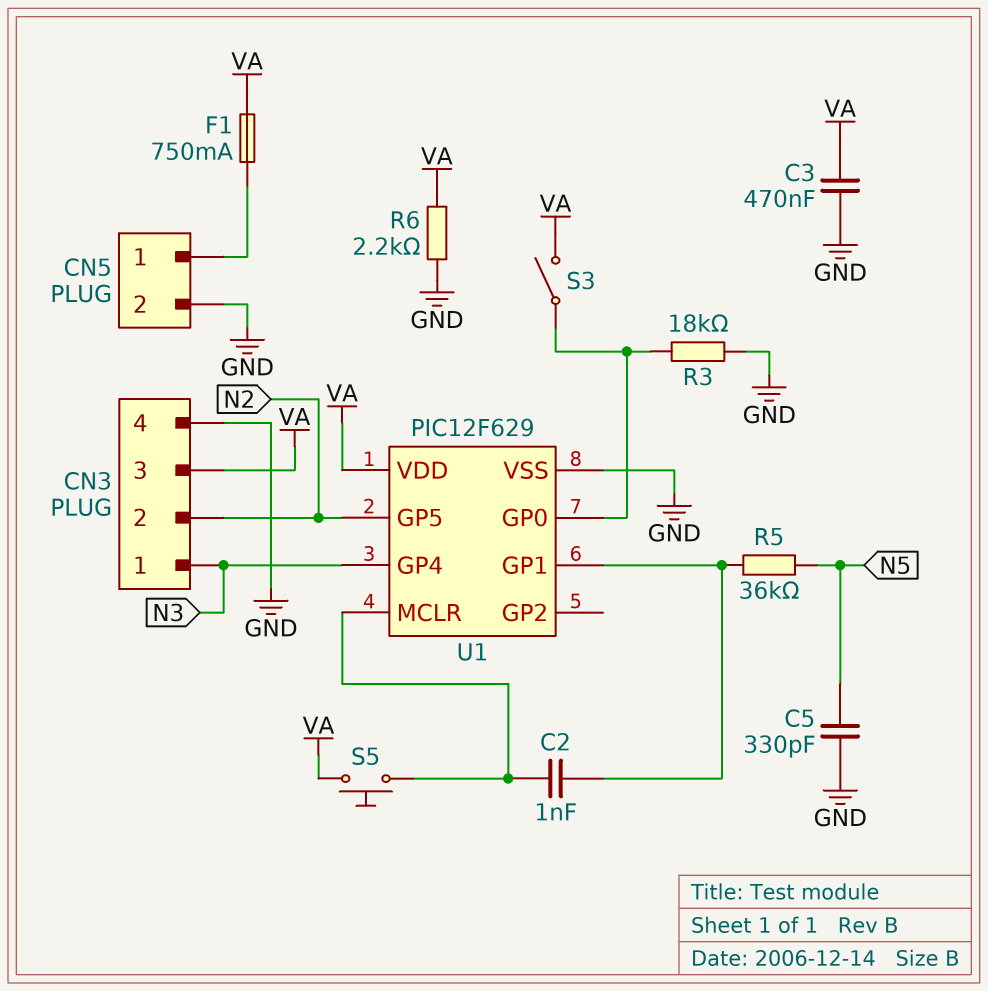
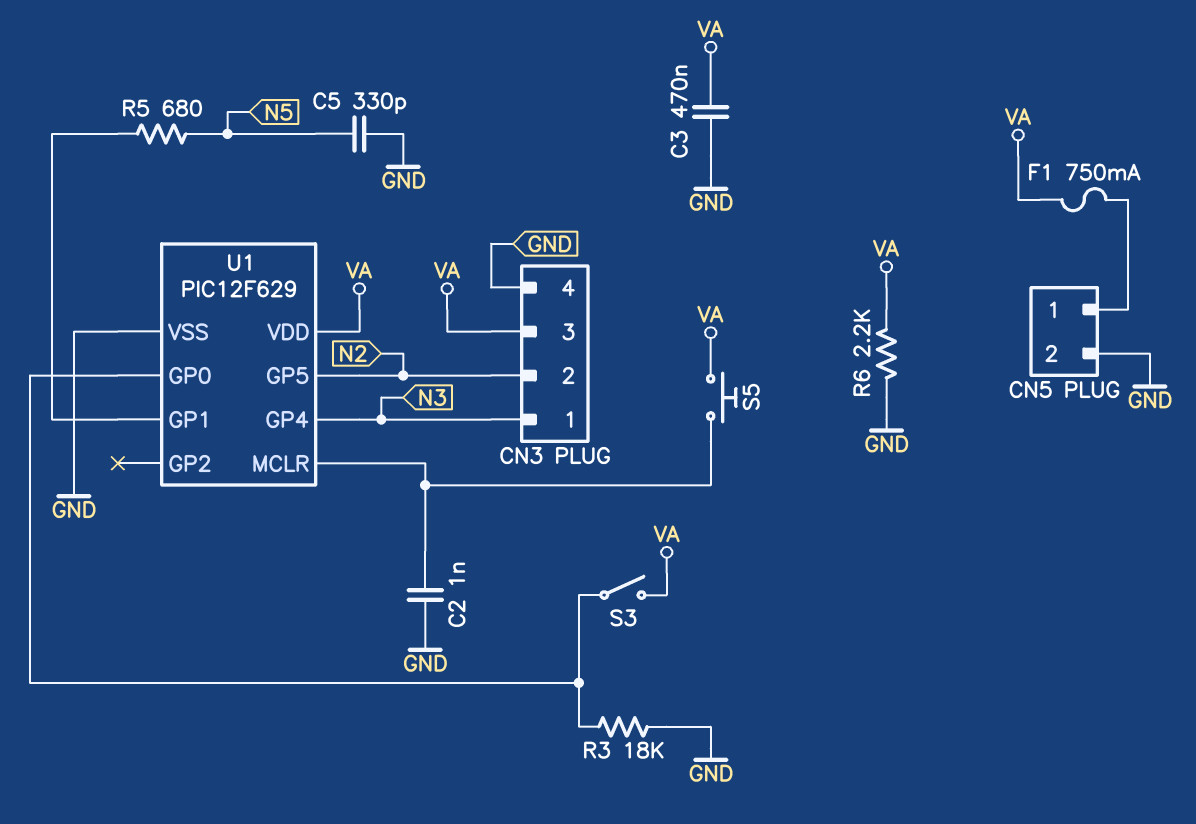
C2: 1nF (U1/GP1, U1/MCLR) -> 1nF (GND, U1/MCLR)
R5: 36k (N5, U1/GP1) -> 680 (N5, U1/GP1)

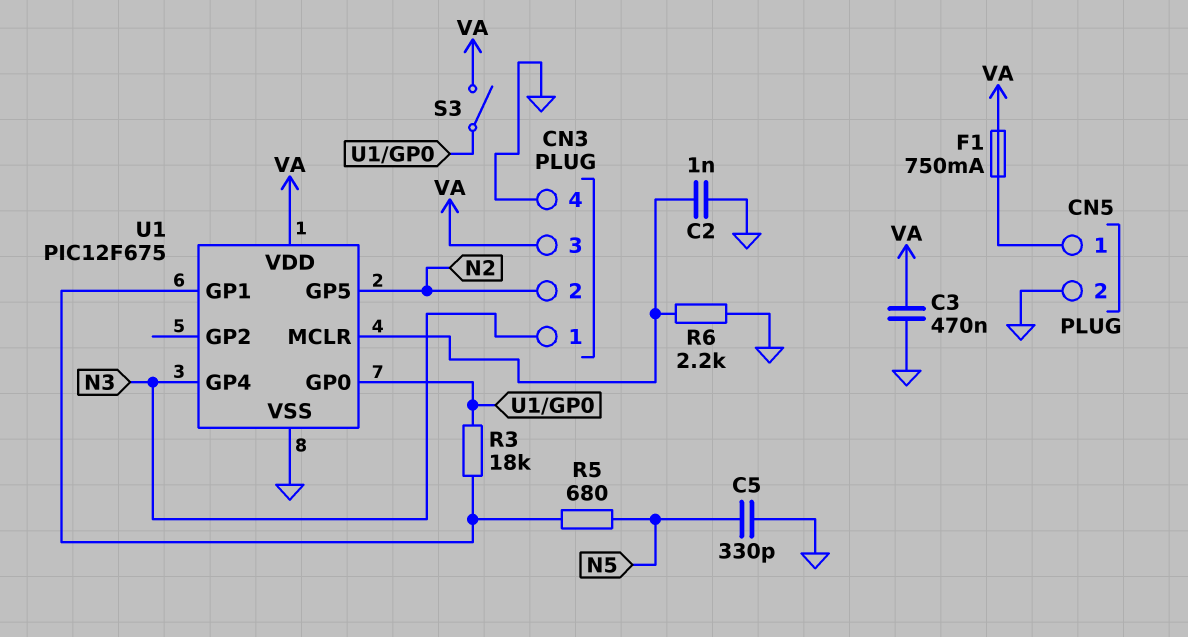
R3: 18k (GND, U1/GP0) -> 18k (U1/GP0, U1/GP1)
R6: 2.2k (GND, VA) -> 2.2k (GND, U1/MCLR)
S5: button (U1/MCLR, VA) -> none
U1: PIC12F629 -> PIC12F675

